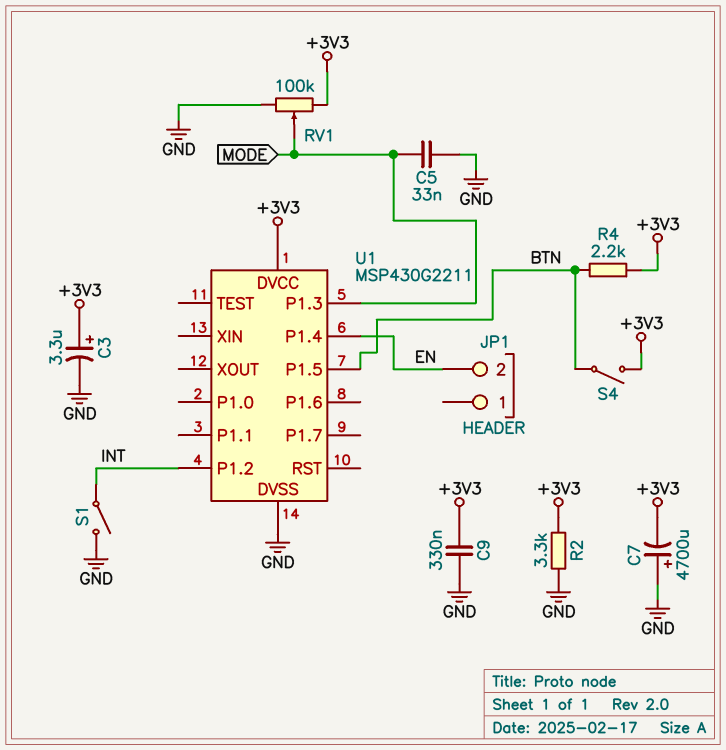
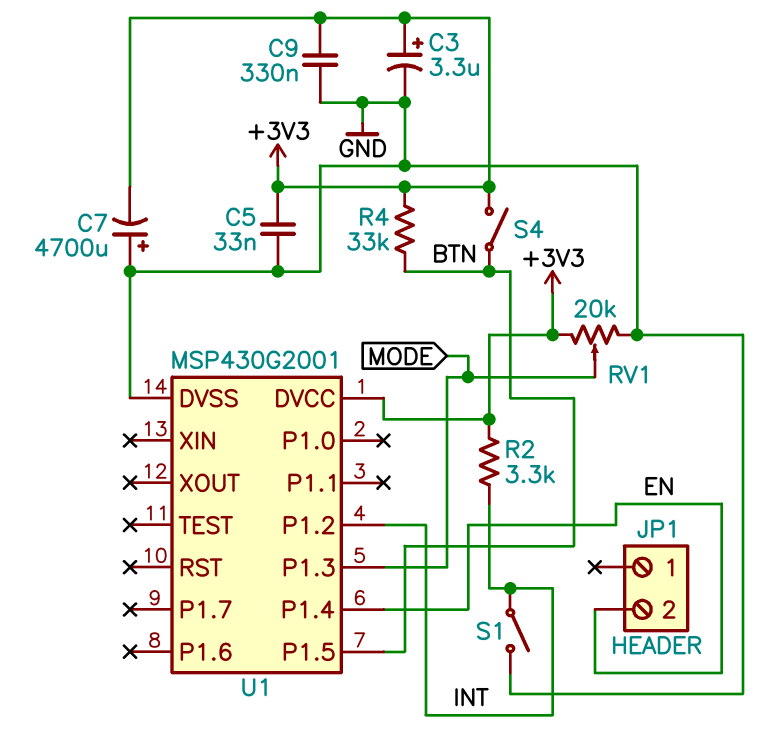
C5: 33nF (GND, MODE) -> 33nF (+3V3, GND)
R2: 3.3k (+3V3, GND) -> 3.3k (+3V3, INT)
R4: 2.2k (+3V3, BTN) -> 33k (+3V3, BTN)
RV1: 100k (+3V3, GND, wiper MODE) -> 20k (+3V3, GND, wiper MODE)
U1: MSP430G2211 -> MSP430G2001

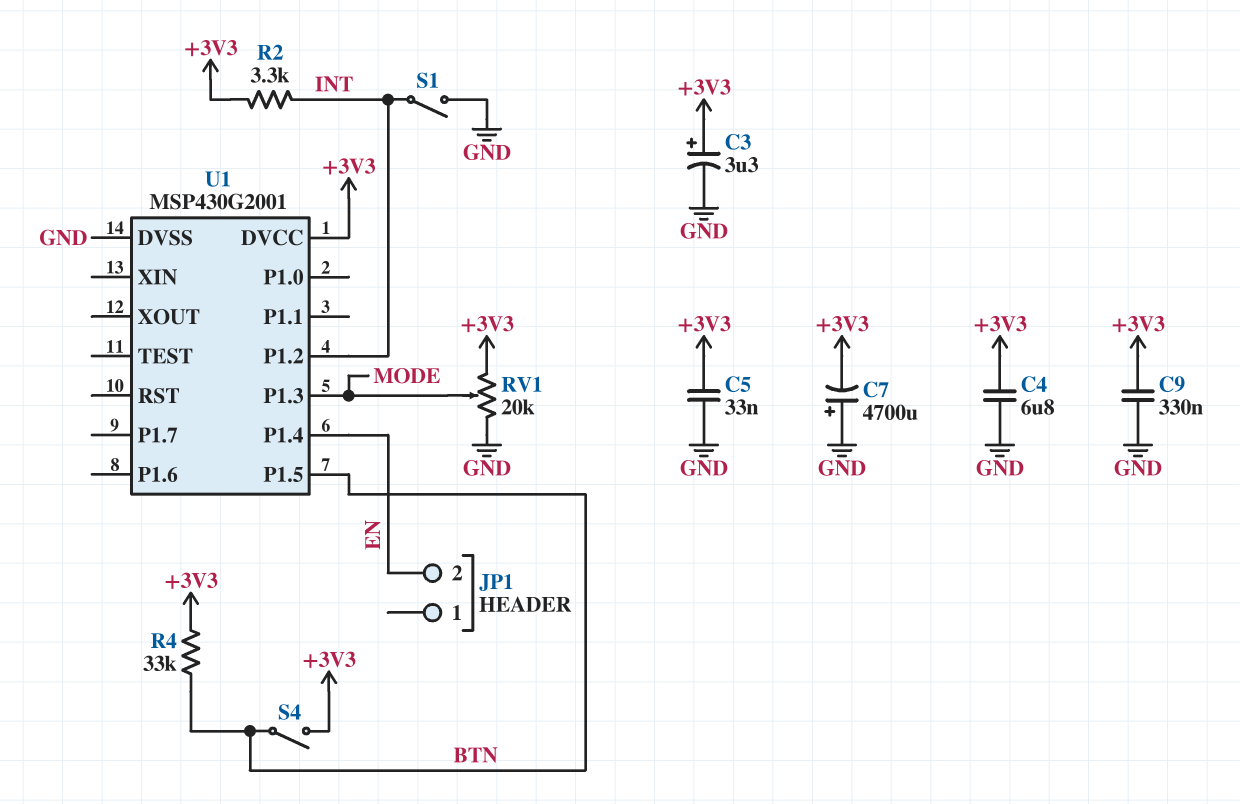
C4: none -> 6.8uF (+3V3, GND)

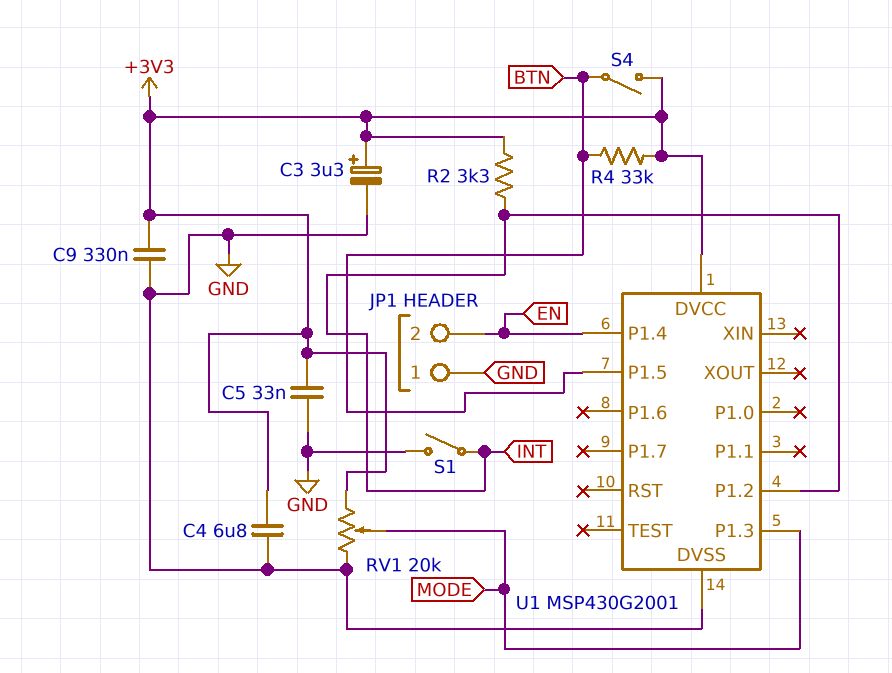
C7: 4700uF (plus GND, minus +3V3) -> none
JP1 pin 1: none -> GND

